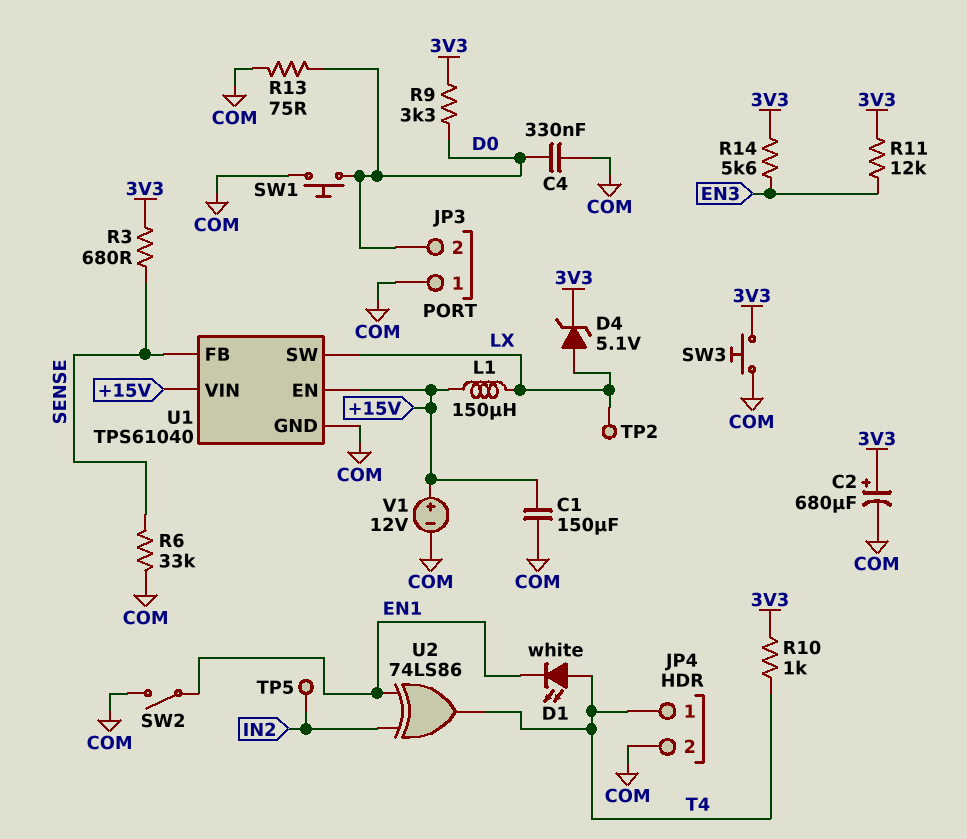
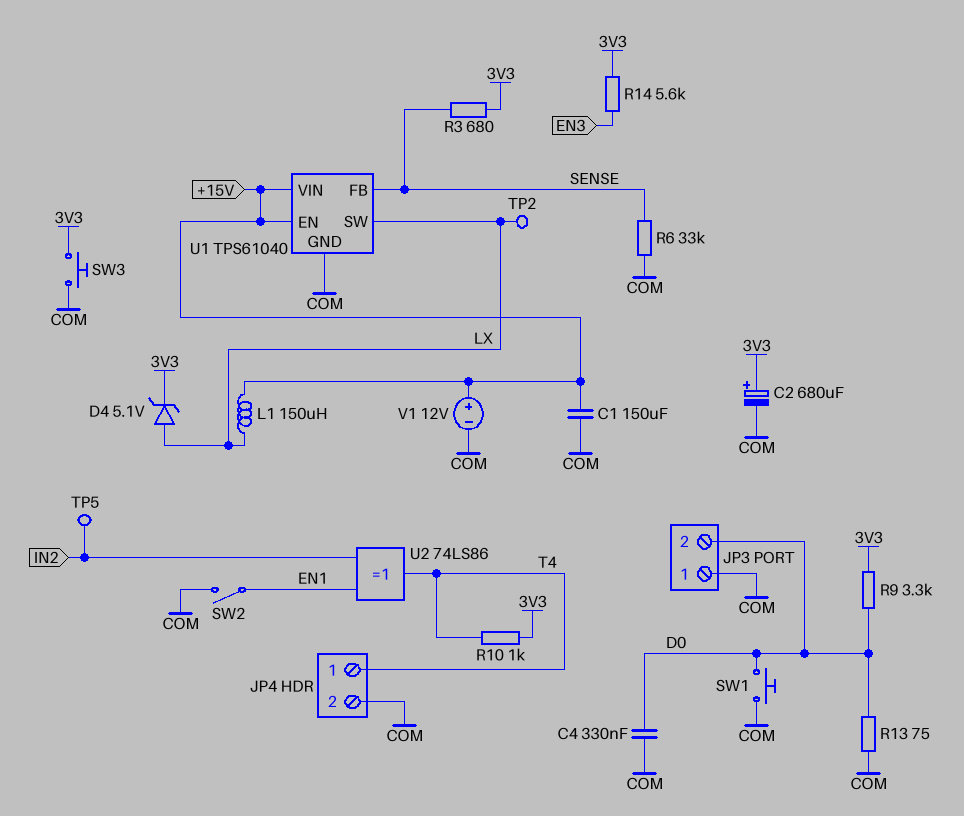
D1: LED white (A T4, K EN1) -> none
R11: 12k (3V3, EN3) -> none

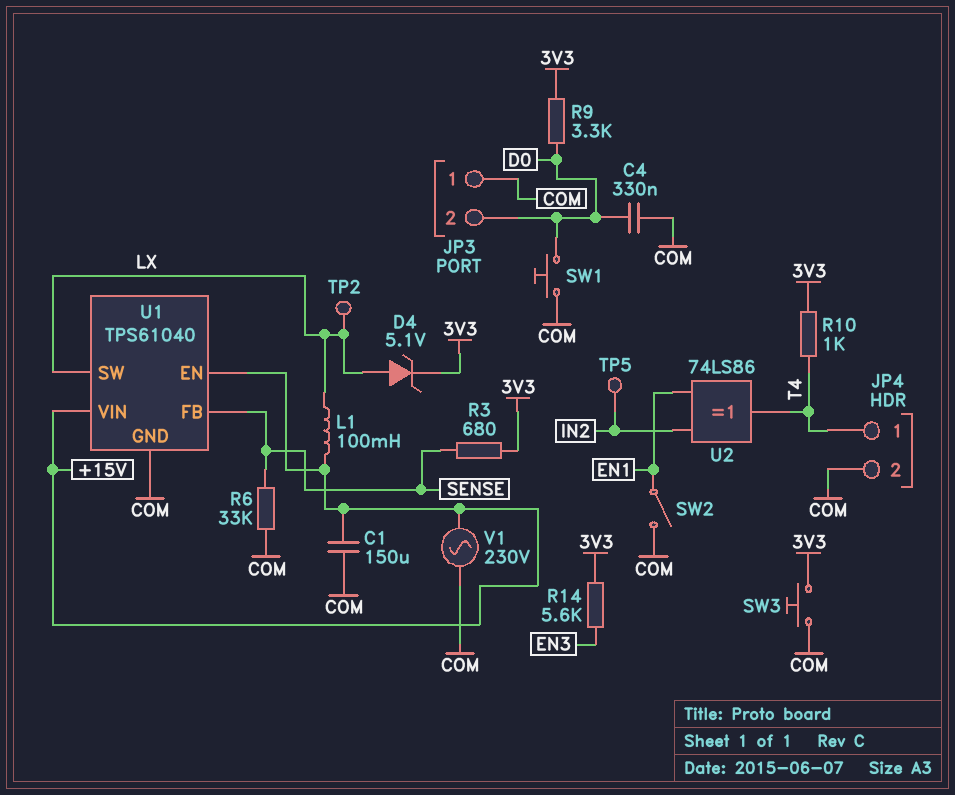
C2: 680uF (plus 3V3, minus COM) -> none
L1: 150uH (+15V, LX) -> 100mH (+15V, LX)
R13: 75 (COM, D0) -> none
V1: 12V (plus +15V, minus COM) -> AC 230V (+15V, COM)

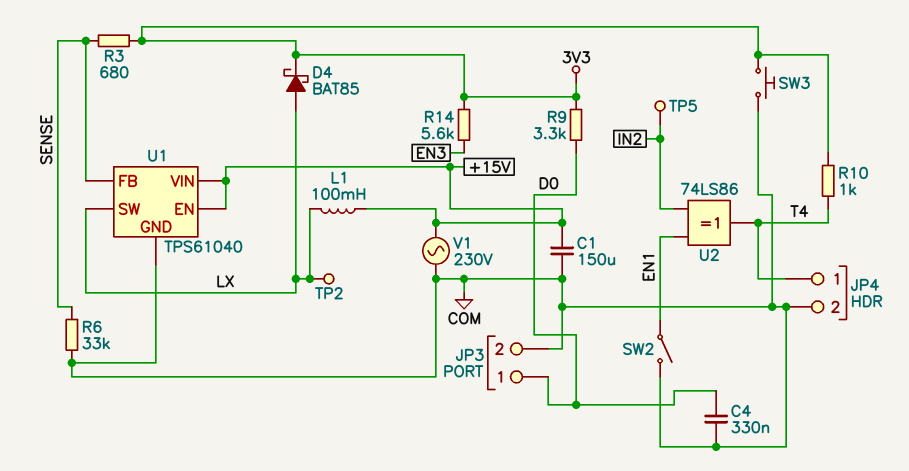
D4: zener 5.1V (A LX, K 3V3) -> schottky BAT85 (A LX, K 3V3)
JP3 pin 1: COM -> D0
JP3 pin 2: D0 -> COM
SW1: button (COM, D0) -> none

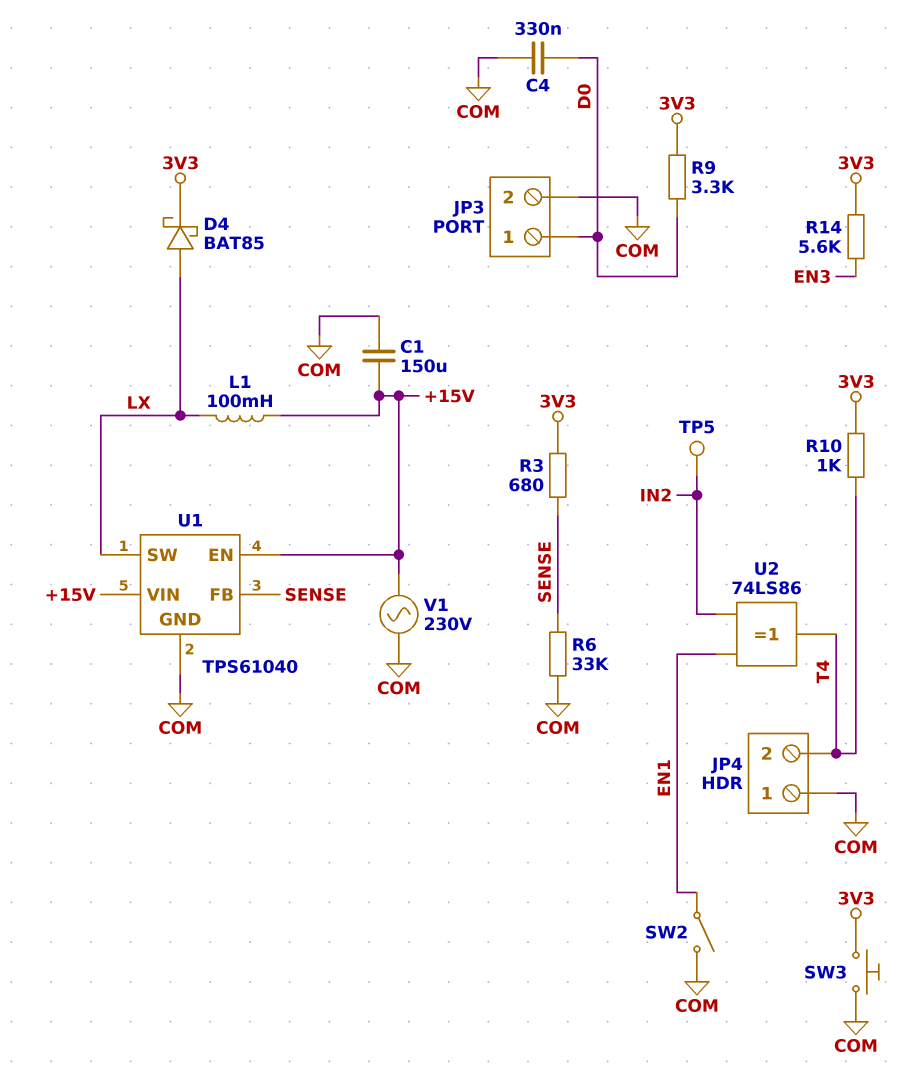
JP4 pin 1: T4 -> COM
JP4 pin 2: COM -> T4
TP2: test point (LX) -> none

